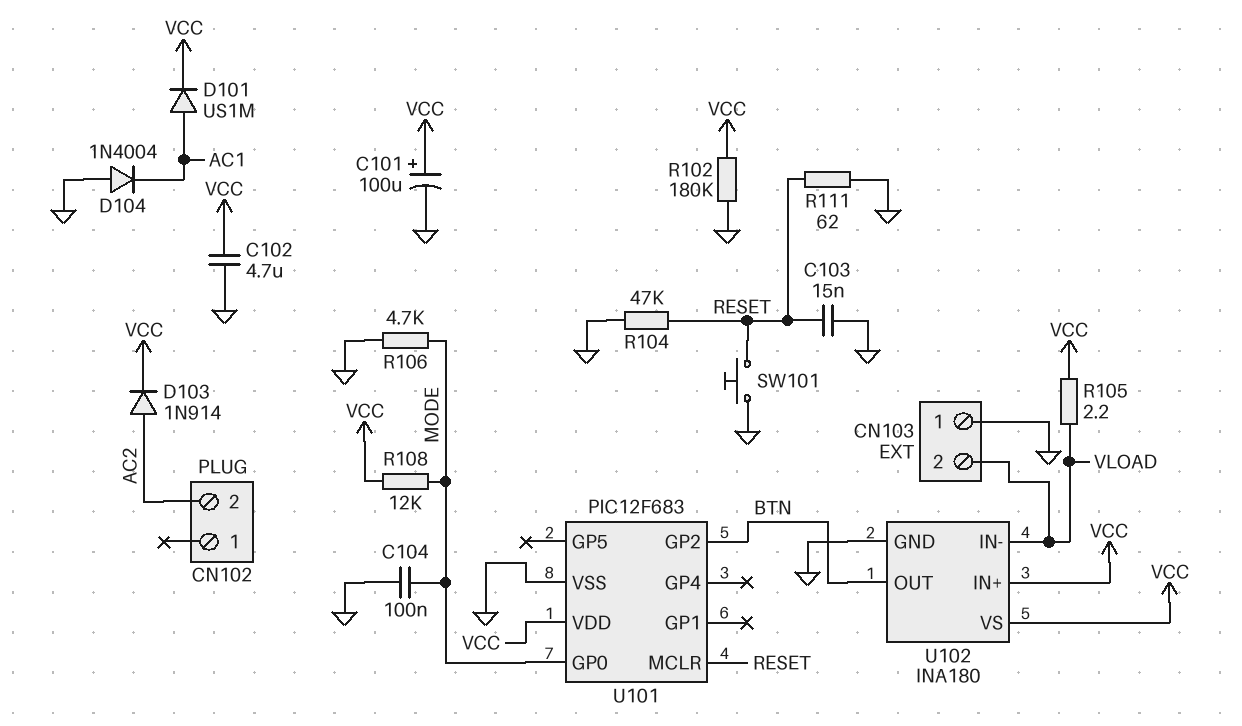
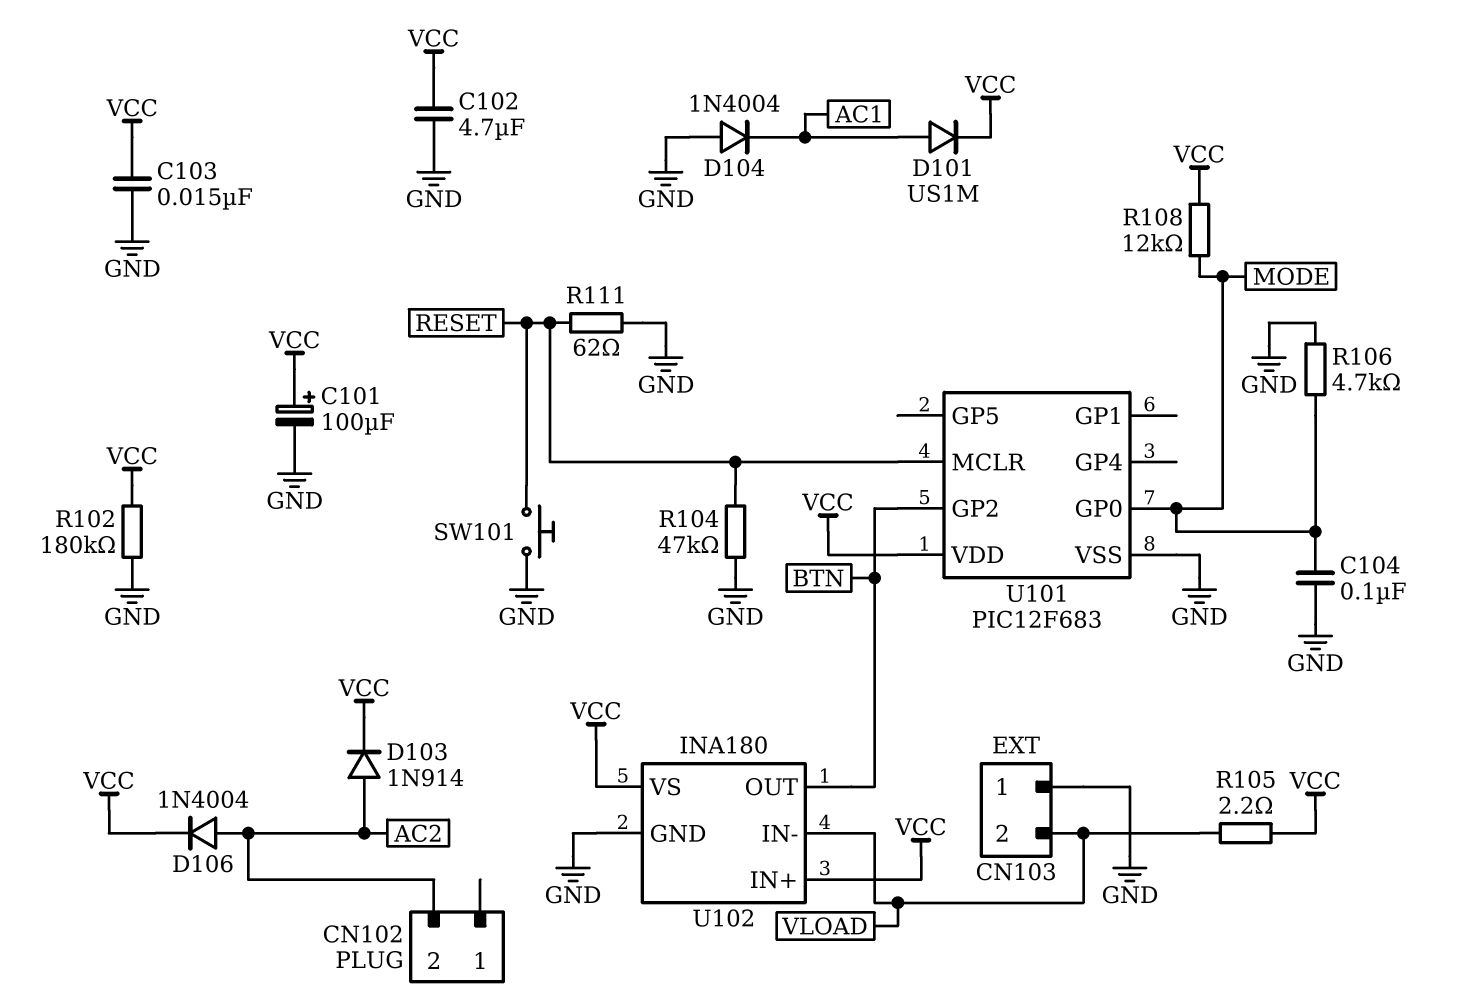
C103: 15nF (GND, RESET) -> 15nF (GND, VCC)
D106: none -> diode 1N4004 (A AC2, K VCC)

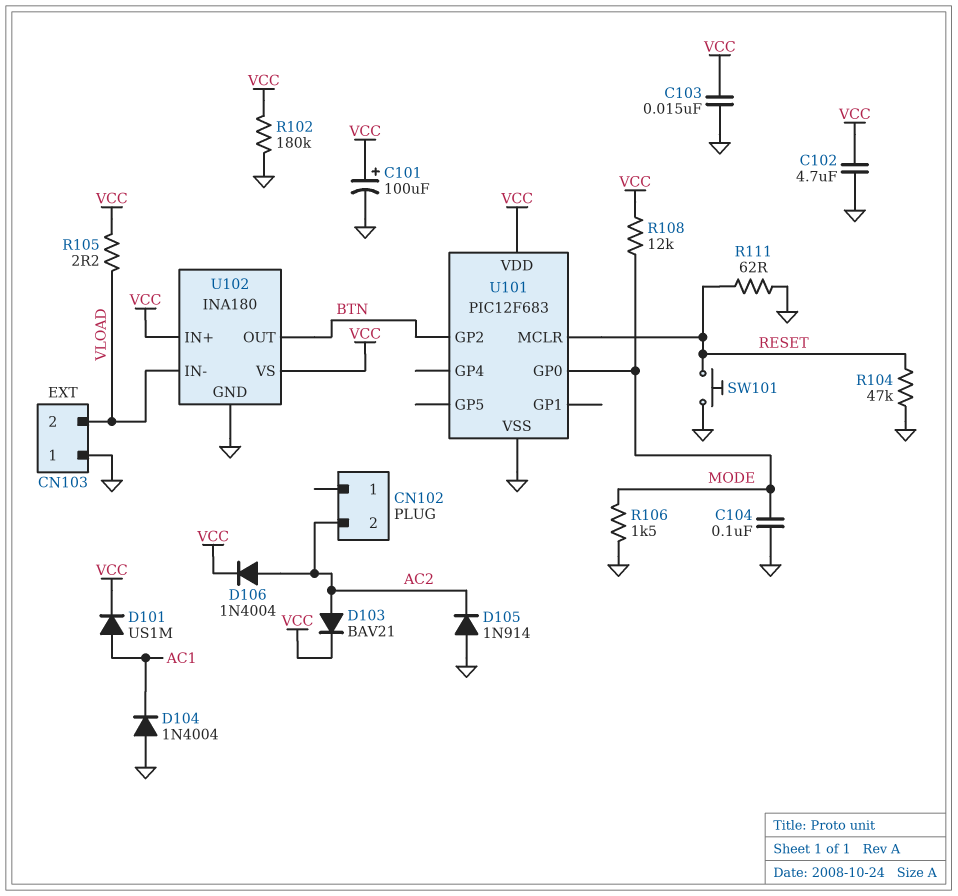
D103: diode 1N914 (A AC2, K VCC) -> diode BAV21 (A AC2, K VCC)
D105: none -> diode 1N914 (A GND, K AC2)
R106: 4.7k (GND, MODE) -> 1.5k (GND, MODE)

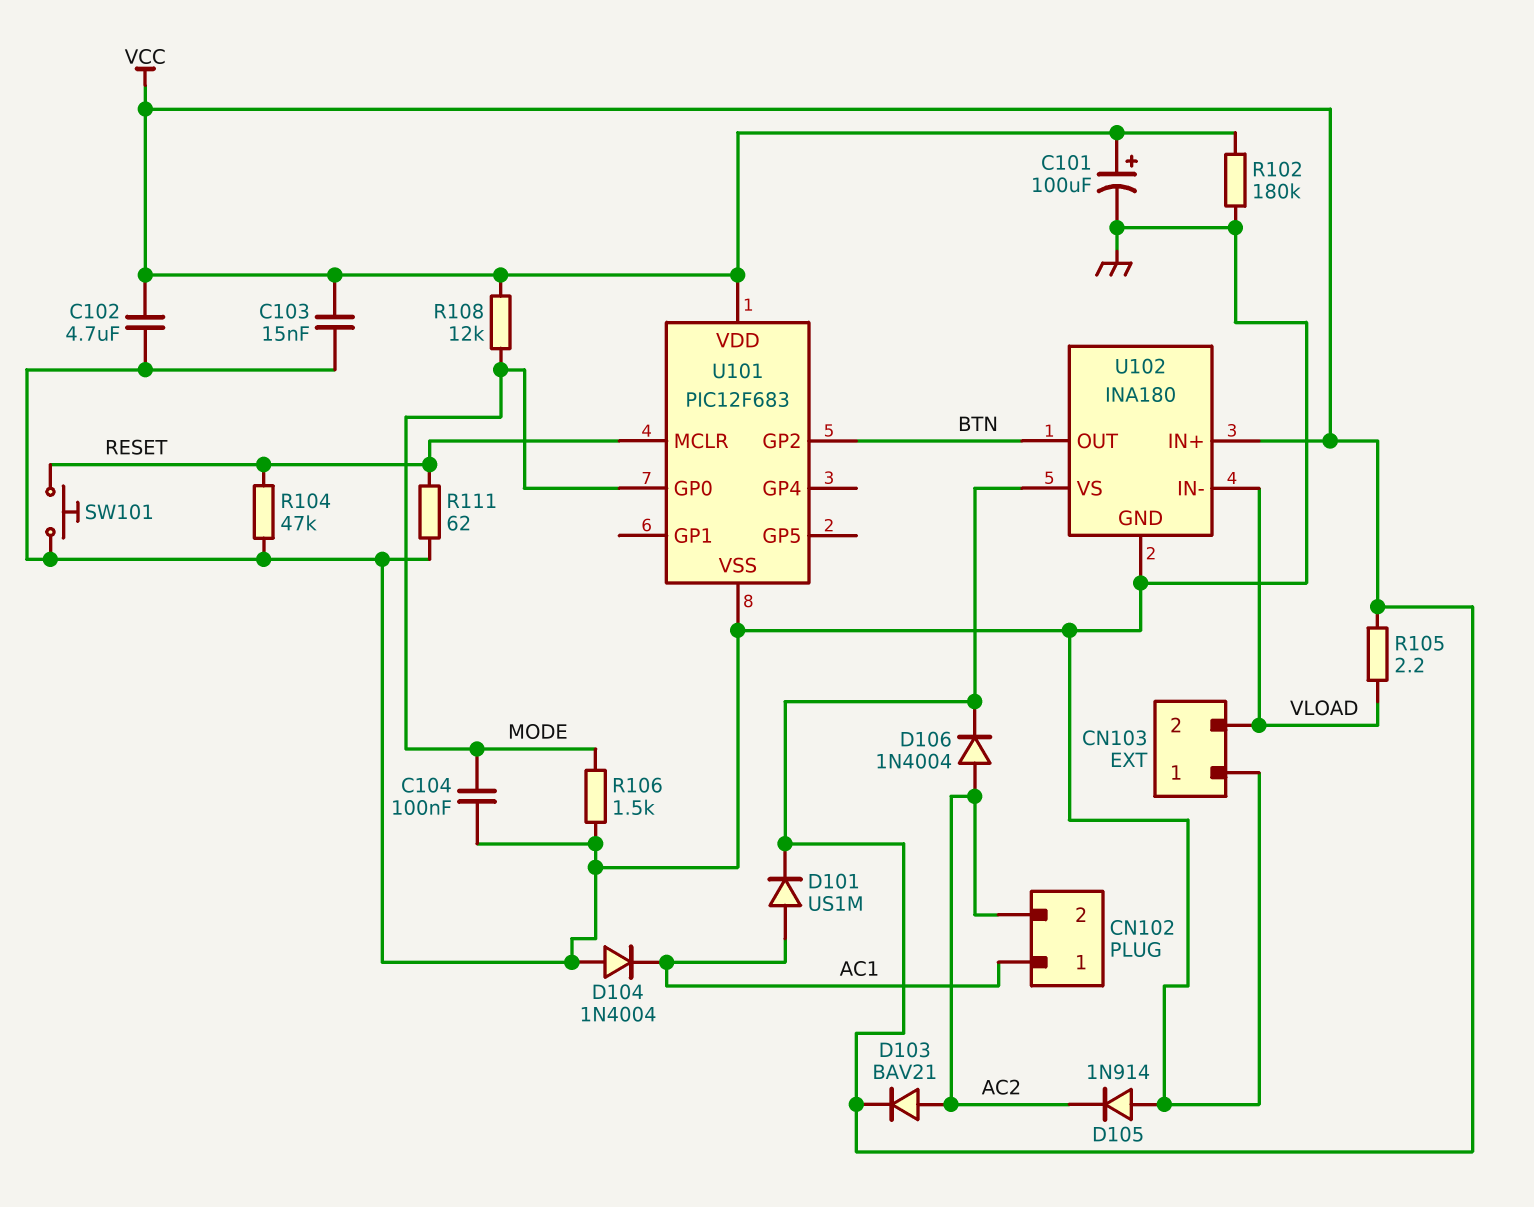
CN102 pin 1: none -> AC1

